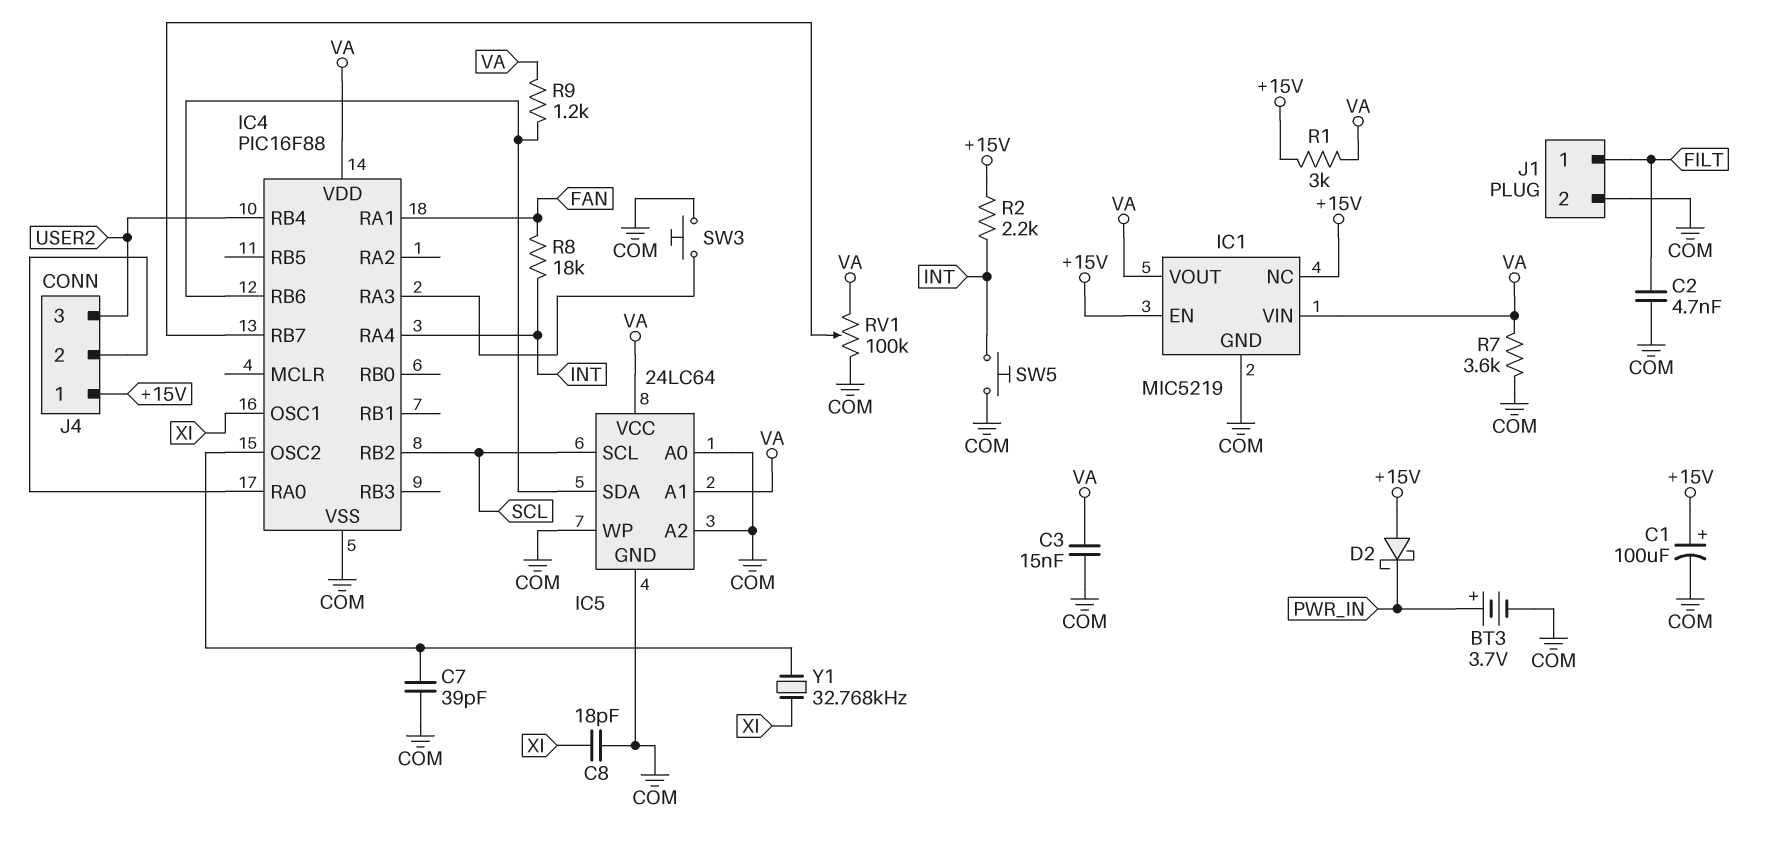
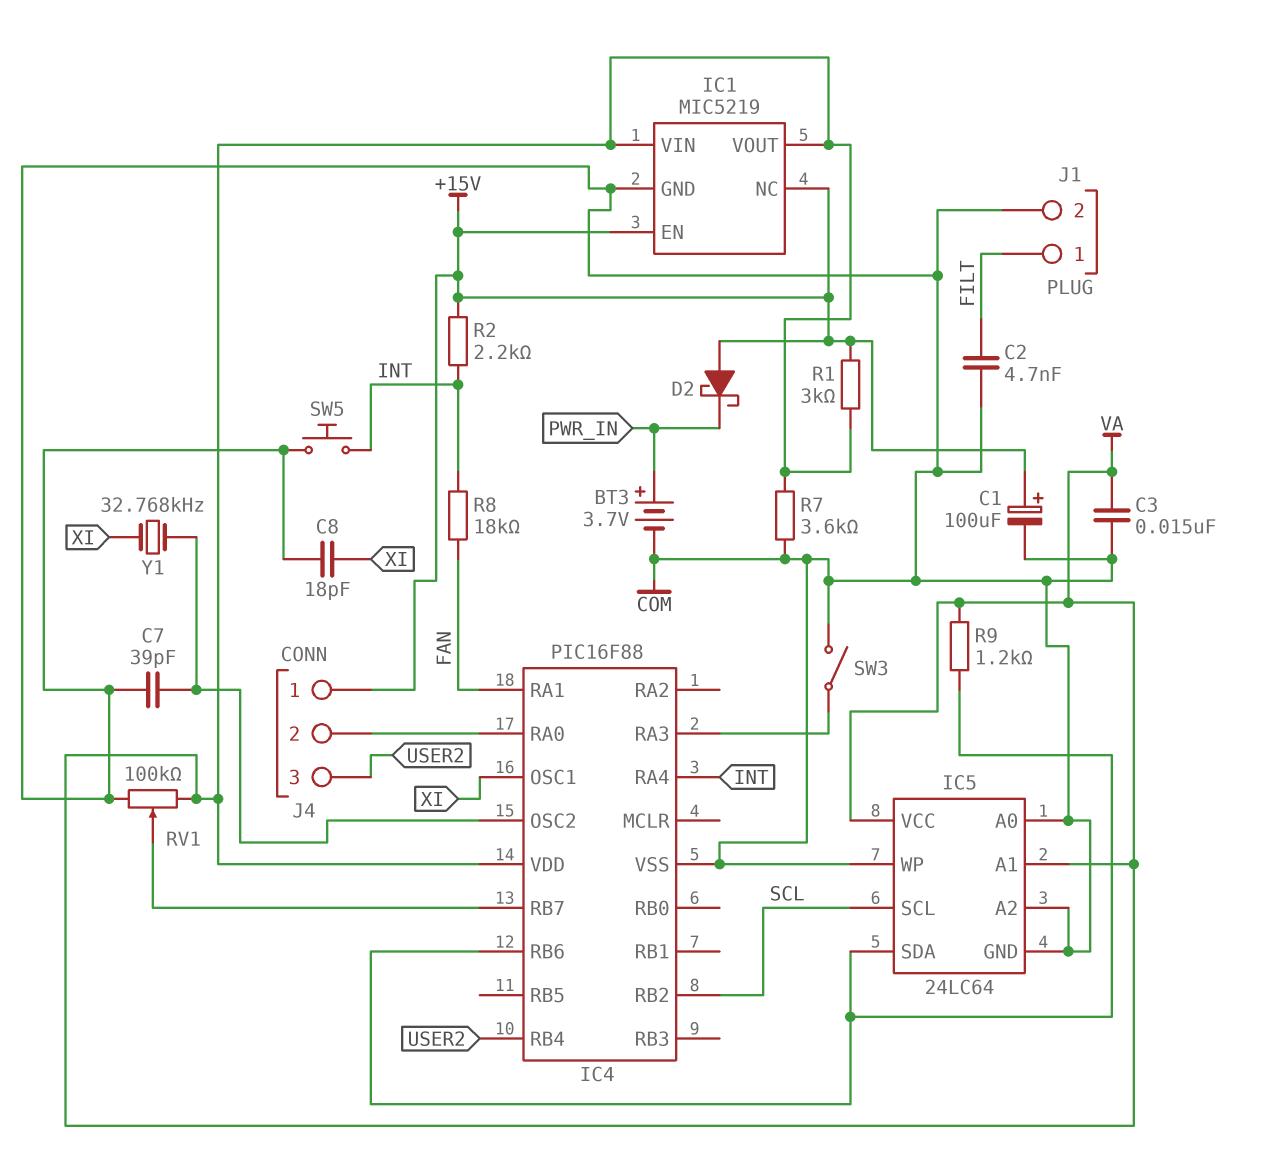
SW3: button (COM, IC4/RA3) -> switch (COM, IC4/RA3)

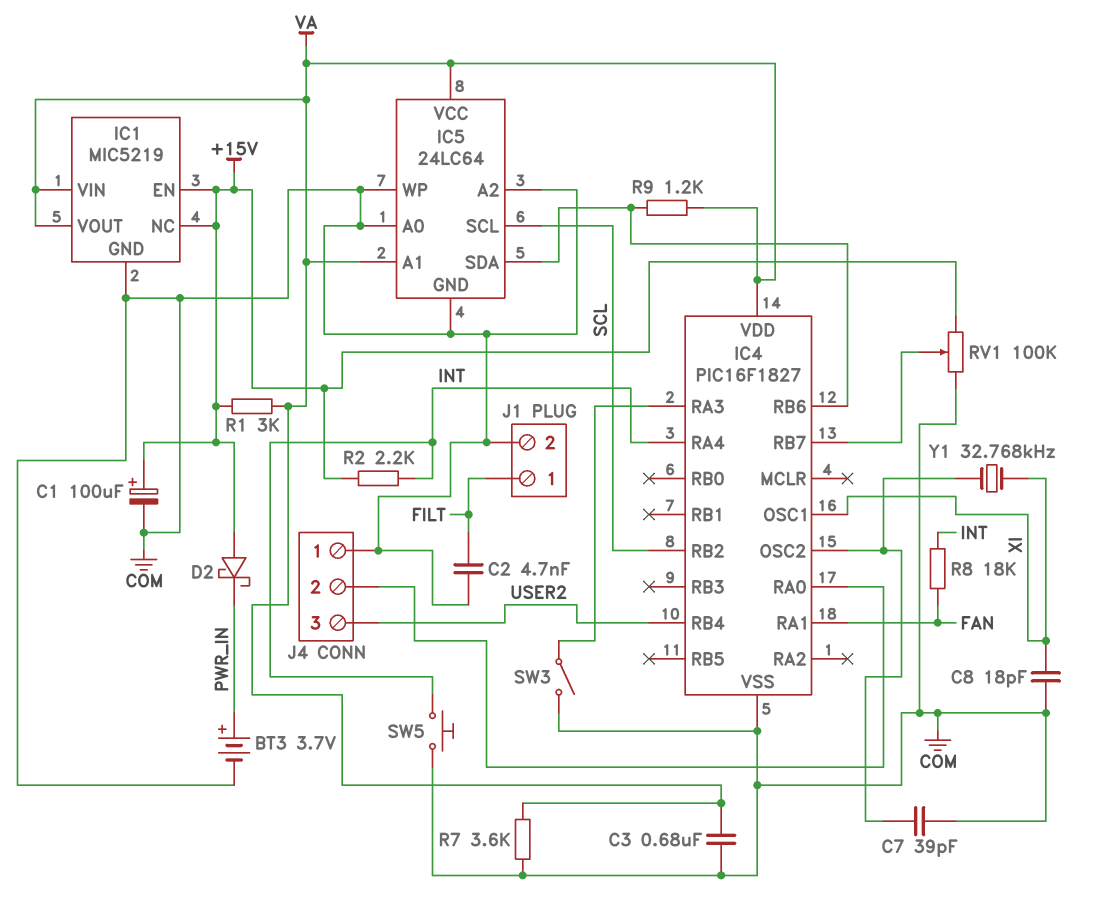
C3: 15nF (COM, VA) -> 680nF (COM, VA)
IC4: PIC16F88 -> PIC16F1827
J4 pin 1: +15V -> COM
RV1: 100k (COM, VA, wiper IC4/RB7) -> 100k (+15V, COM, wiper IC4/RB7)

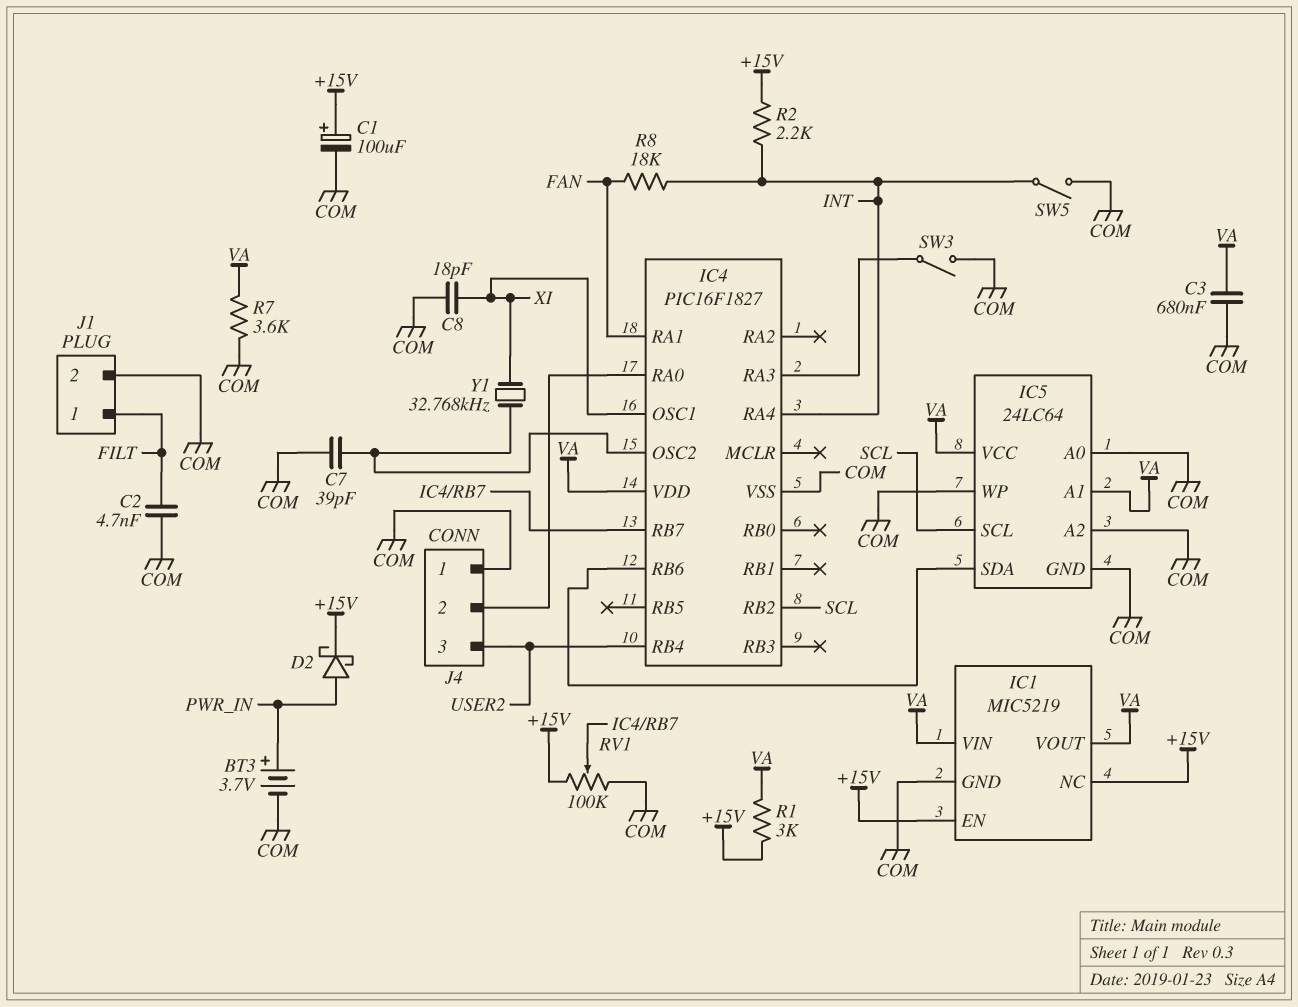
D2: schottky (A +15V, K PWR_IN) -> schottky (A PWR_IN, K +15V)
R9: 1.2k (IC4/RB6, VA) -> none
SW5: button (COM, INT) -> switch (COM, INT)

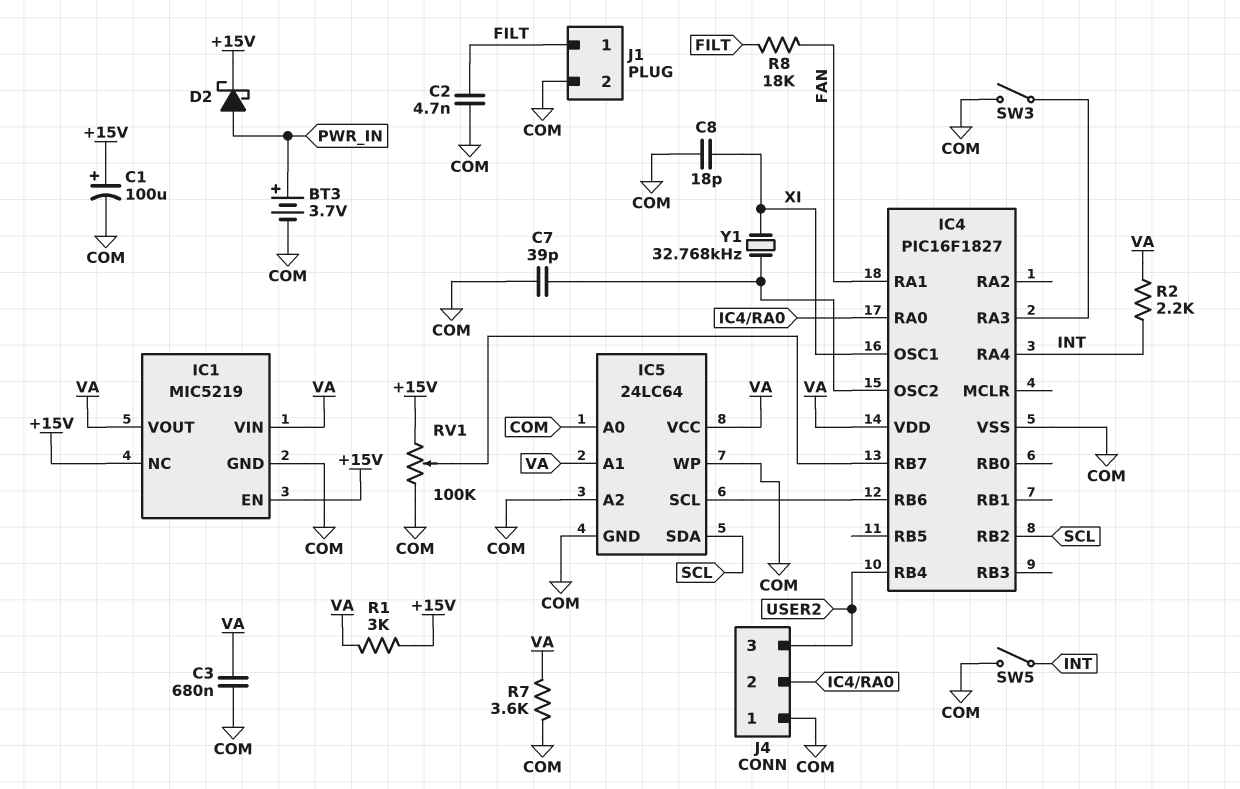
IC5 pin SCL: SCL -> IC4/RB6
IC5 pin SDA: IC4/RB6 -> SCL
R2: 2.2k (+15V, INT) -> 2.2k (INT, VA)
R8: 18k (FAN, INT) -> 18k (FAN, FILT)

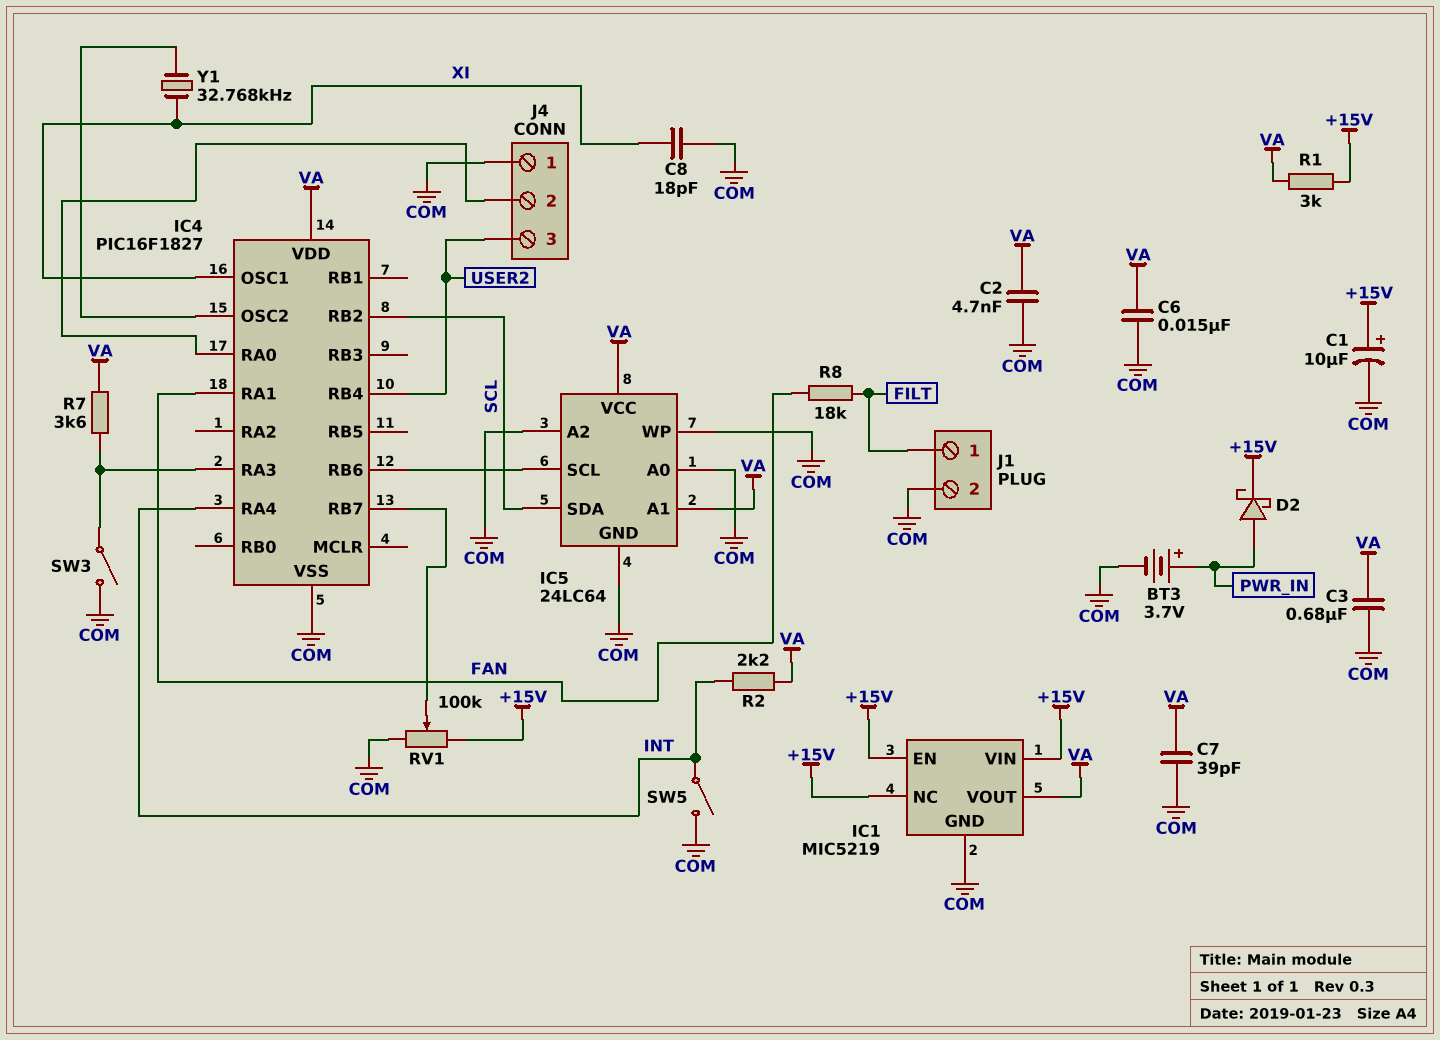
C1: 100uF (plus +15V, minus COM) -> 10uF (plus +15V, minus COM)
C2: 4.7nF (COM, FILT) -> 4.7nF (COM, VA)
C6: none -> 15nF (COM, VA)
C7: 39pF (COM, IC4/OSC2) -> 39pF (COM, VA)
IC1 pin VIN: VA -> +15V
R7: 3.6k (COM, VA) -> 3.6k (IC4/RA3, VA)

